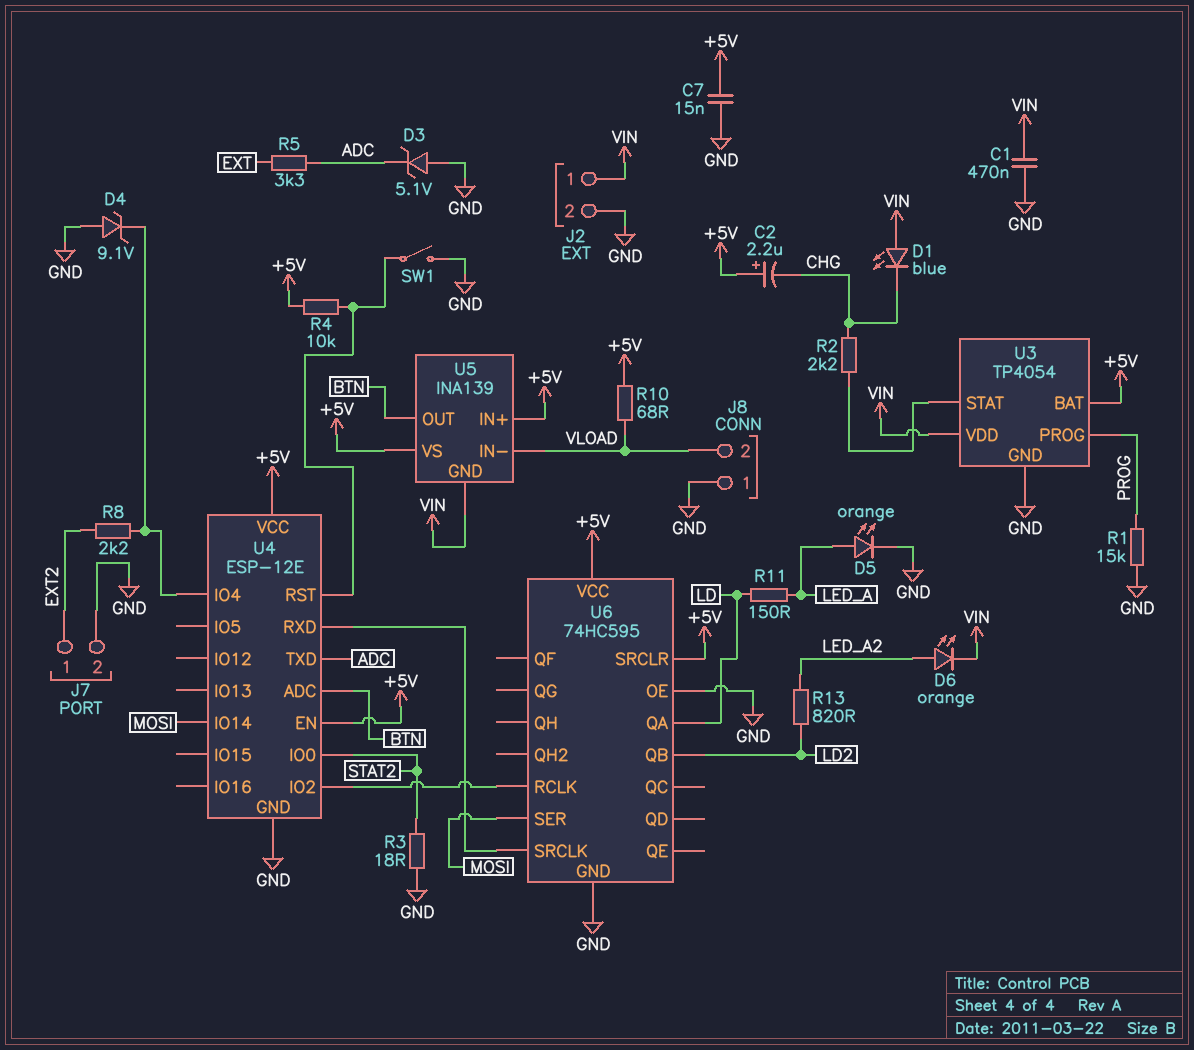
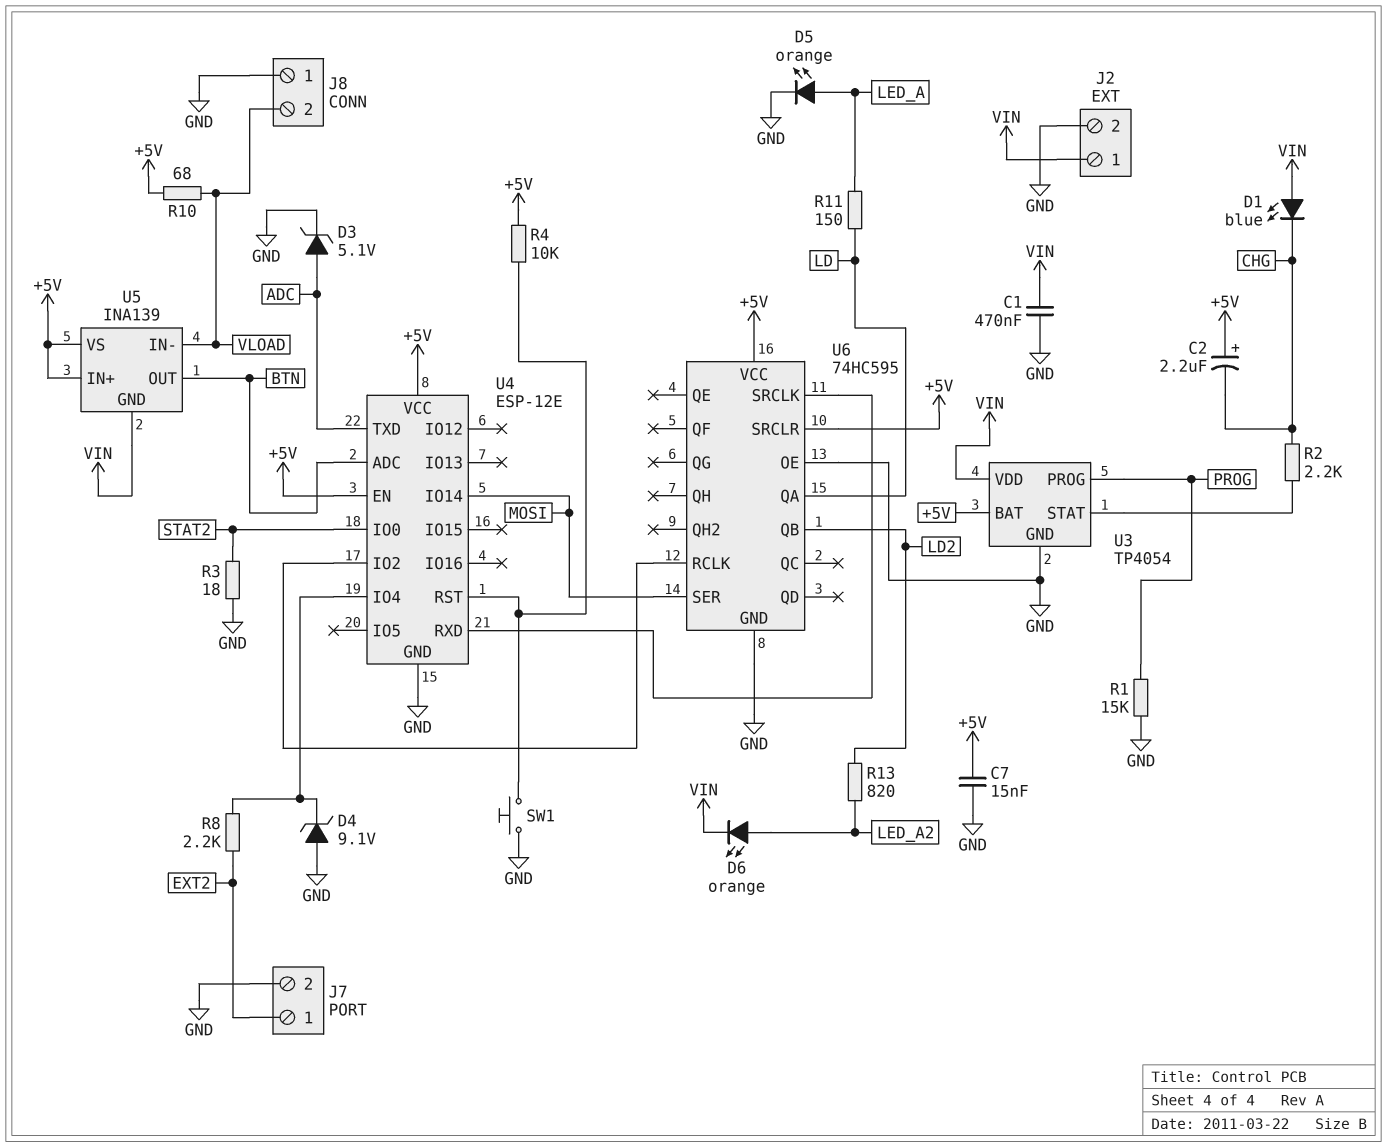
D3: zener 5.1V (A GND, K ADC) -> zener 5.1V (A ADC, K GND)
R5: 3.3k (ADC, EXT) -> none
SW1: switch (GND, U4/RST) -> button (GND, U4/RST)

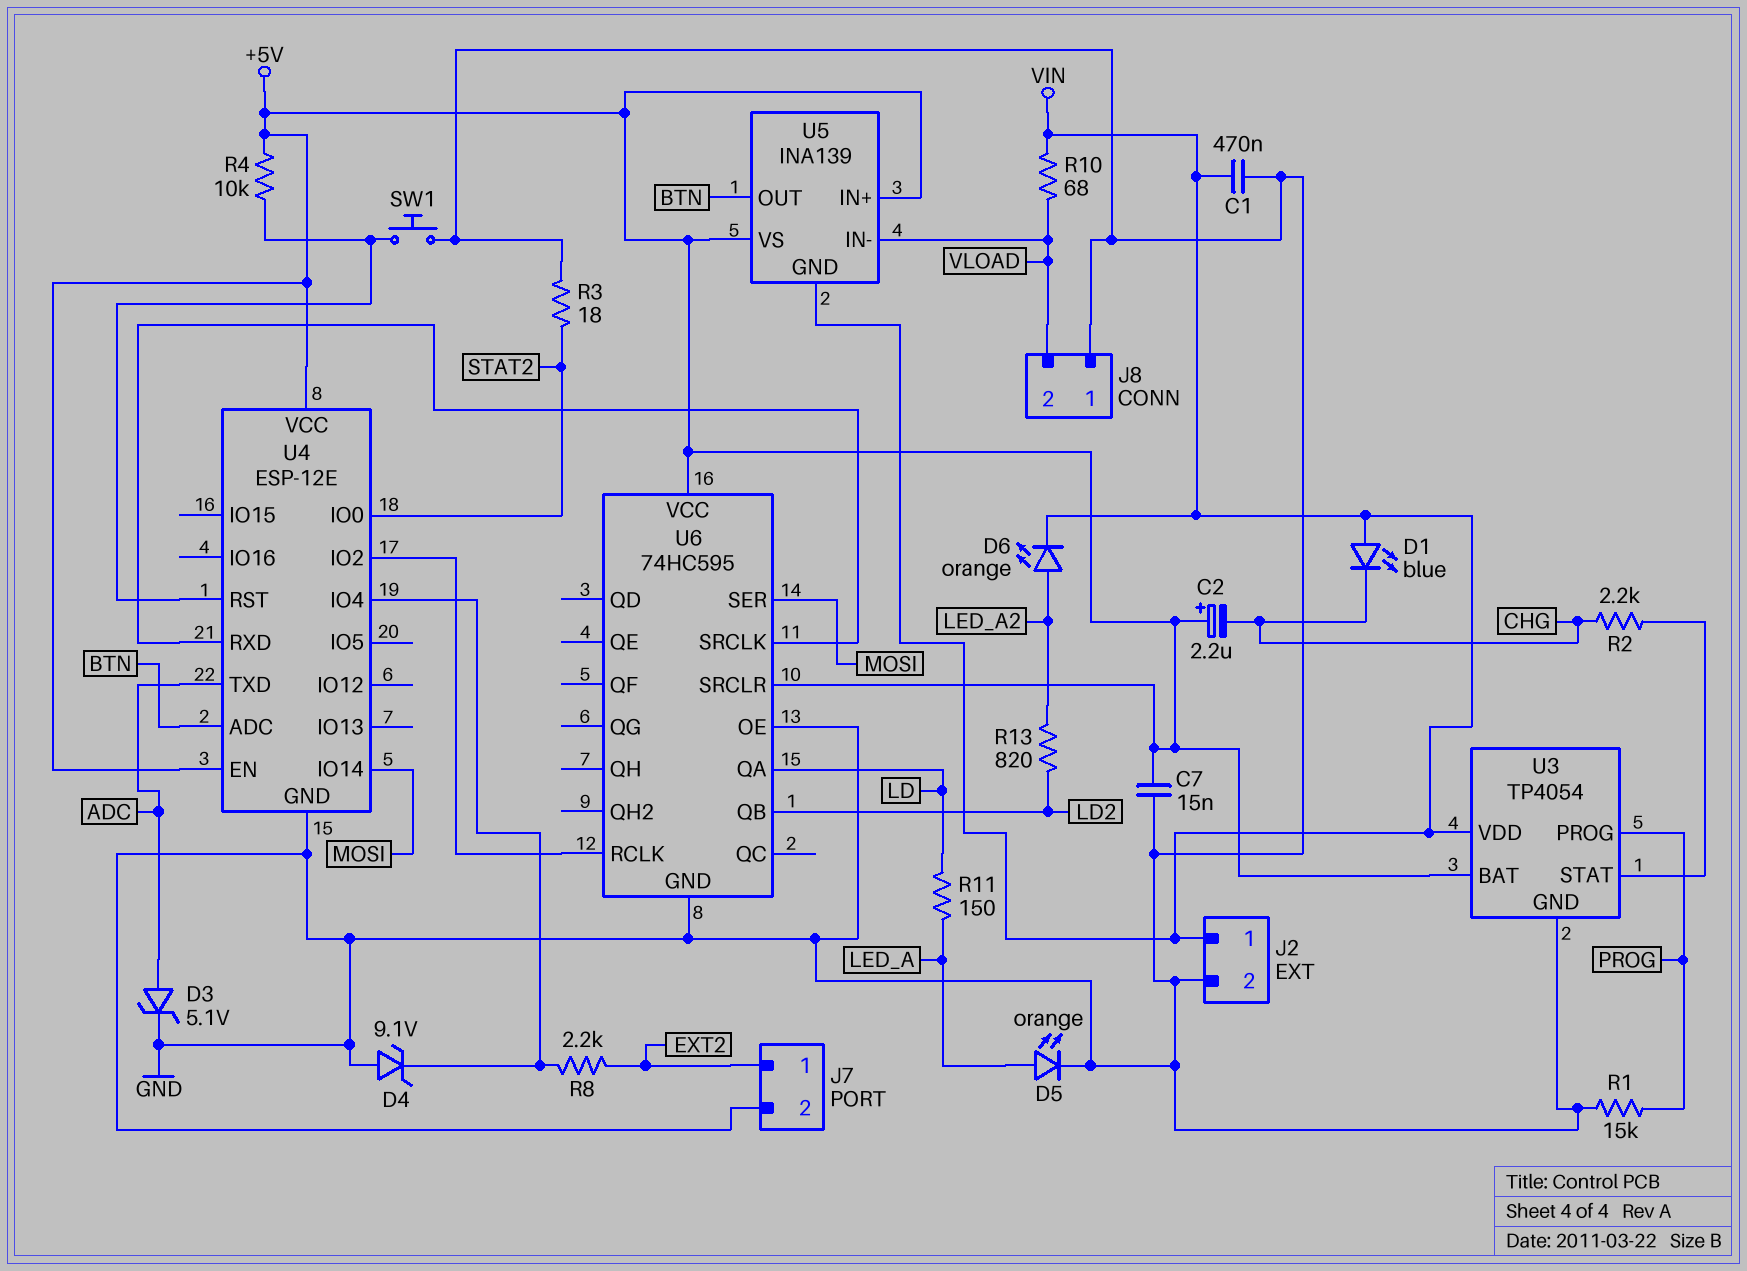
R10: 68 (+5V, VLOAD) -> 68 (VIN, VLOAD)

